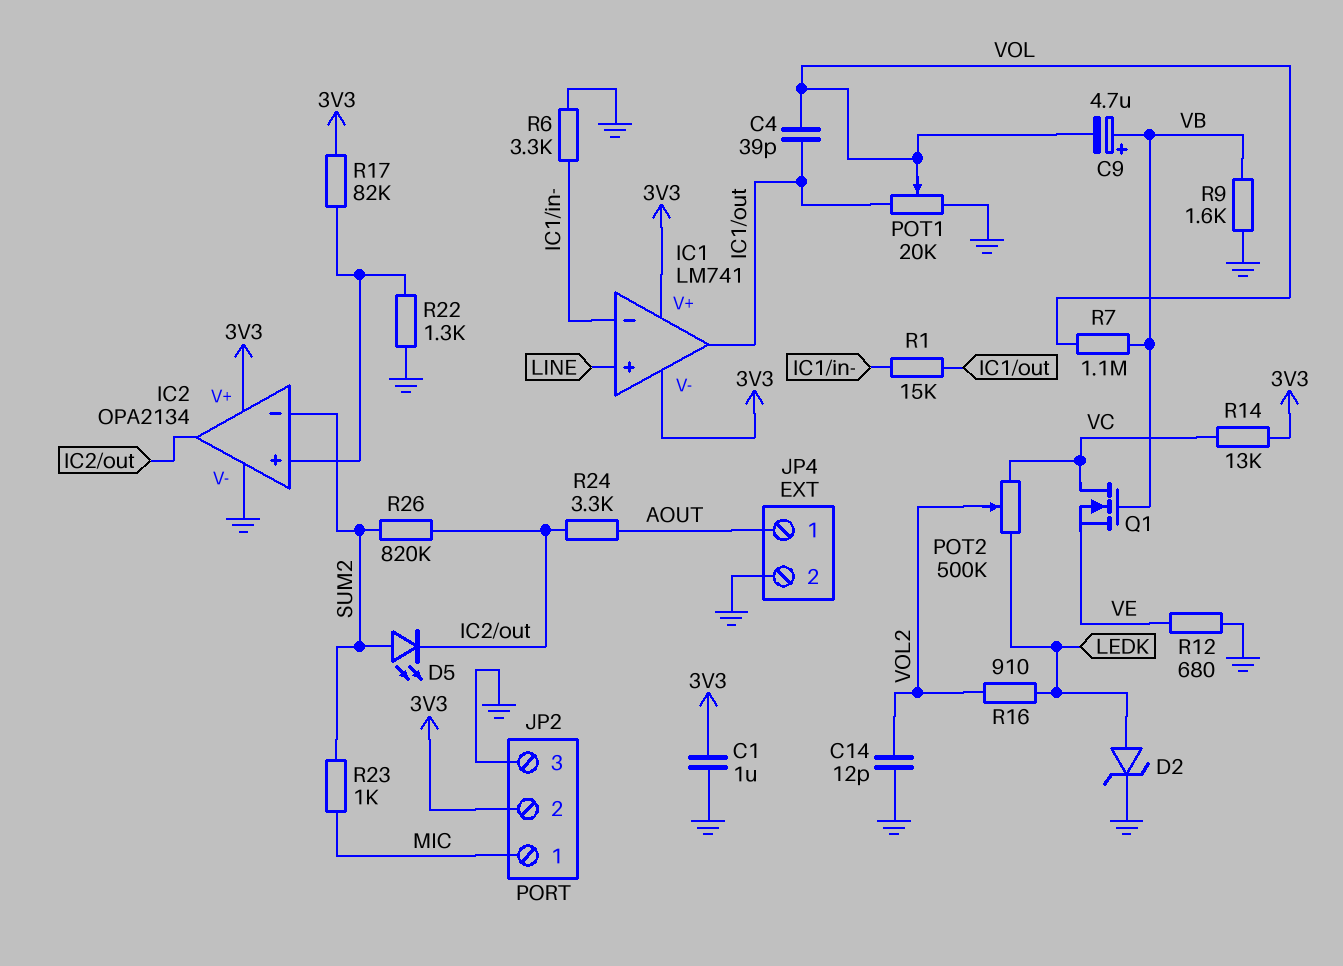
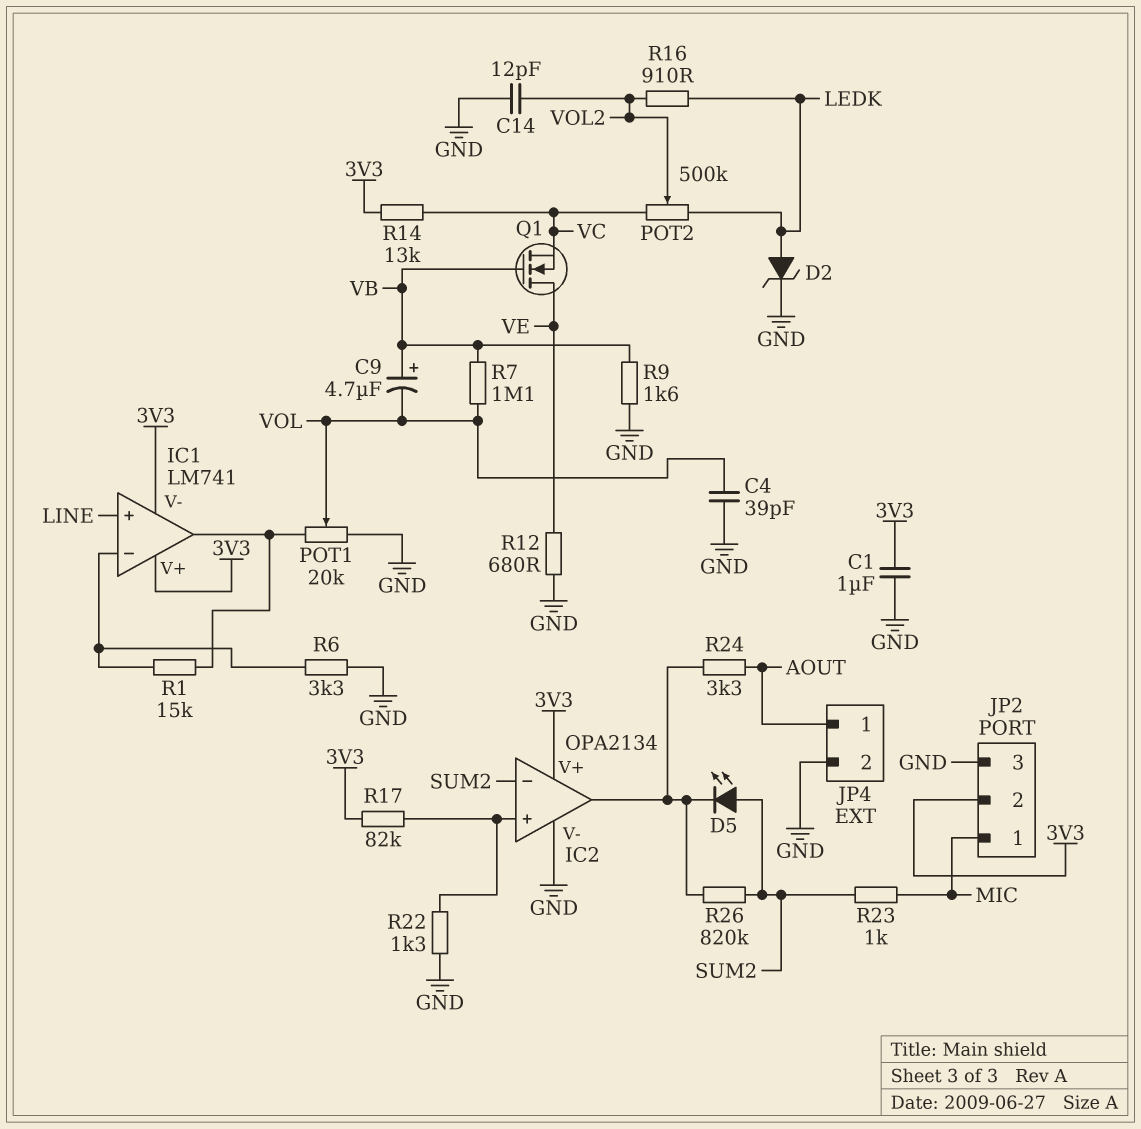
C4: 39pF (IC1/out, VOL) -> 39pF (GND, VOL)
Q1: NMOS (G VB, D VC, S VE) -> NMOS (G VB, D VE, S VC)

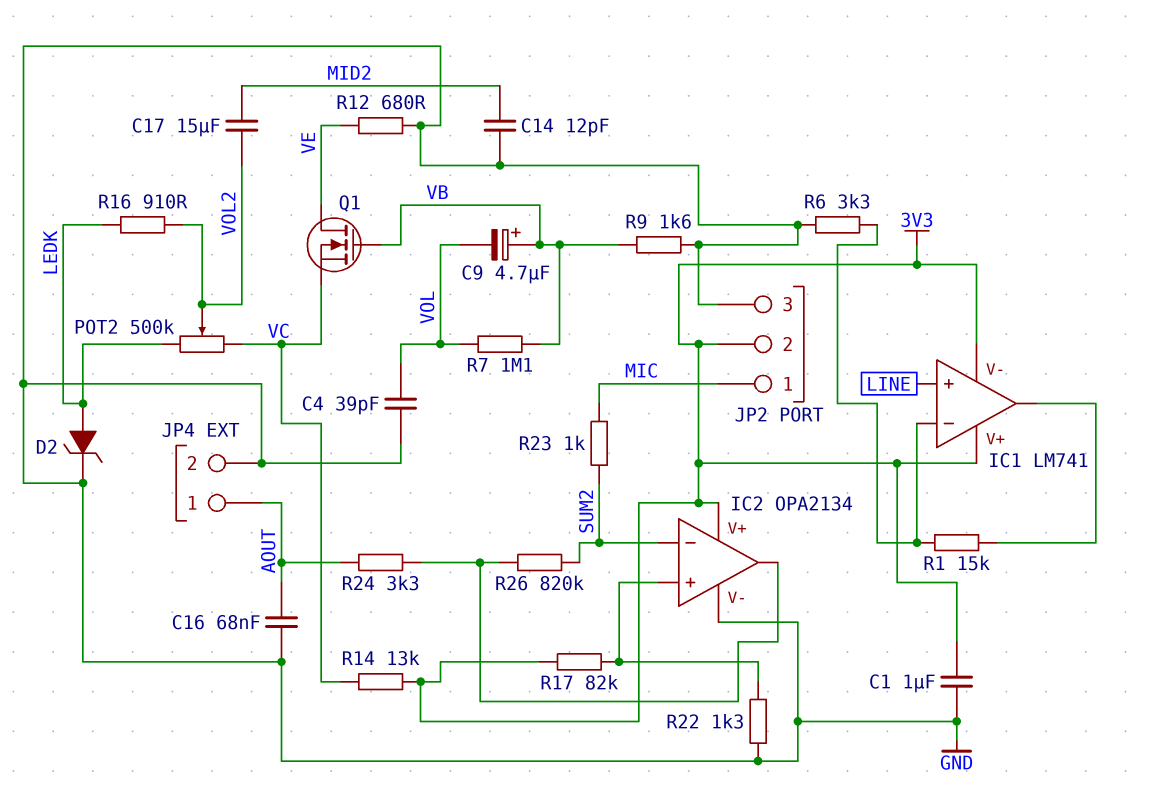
C14: 12pF (GND, VOL2) -> 12pF (GND, MID2)
C16: none -> 68nF (AOUT, GND)
C17: none -> 15uF (MID2, VOL2)
D5: LED (A SUM2, K IC2/out) -> none
POT1: 20k (GND, IC1/out, wiper VOL) -> none

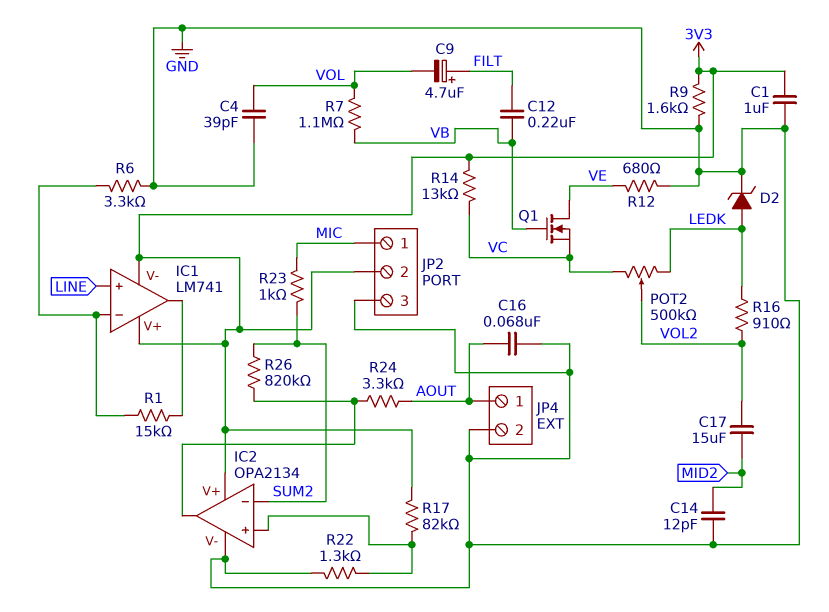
C9: 4.7uF (plus VB, minus VOL) -> 4.7uF (plus FILT, minus VOL)
C12: none -> 220nF (FILT, VB)
R9: 1.6k (GND, VB) -> 1.6k (3V3, GND)

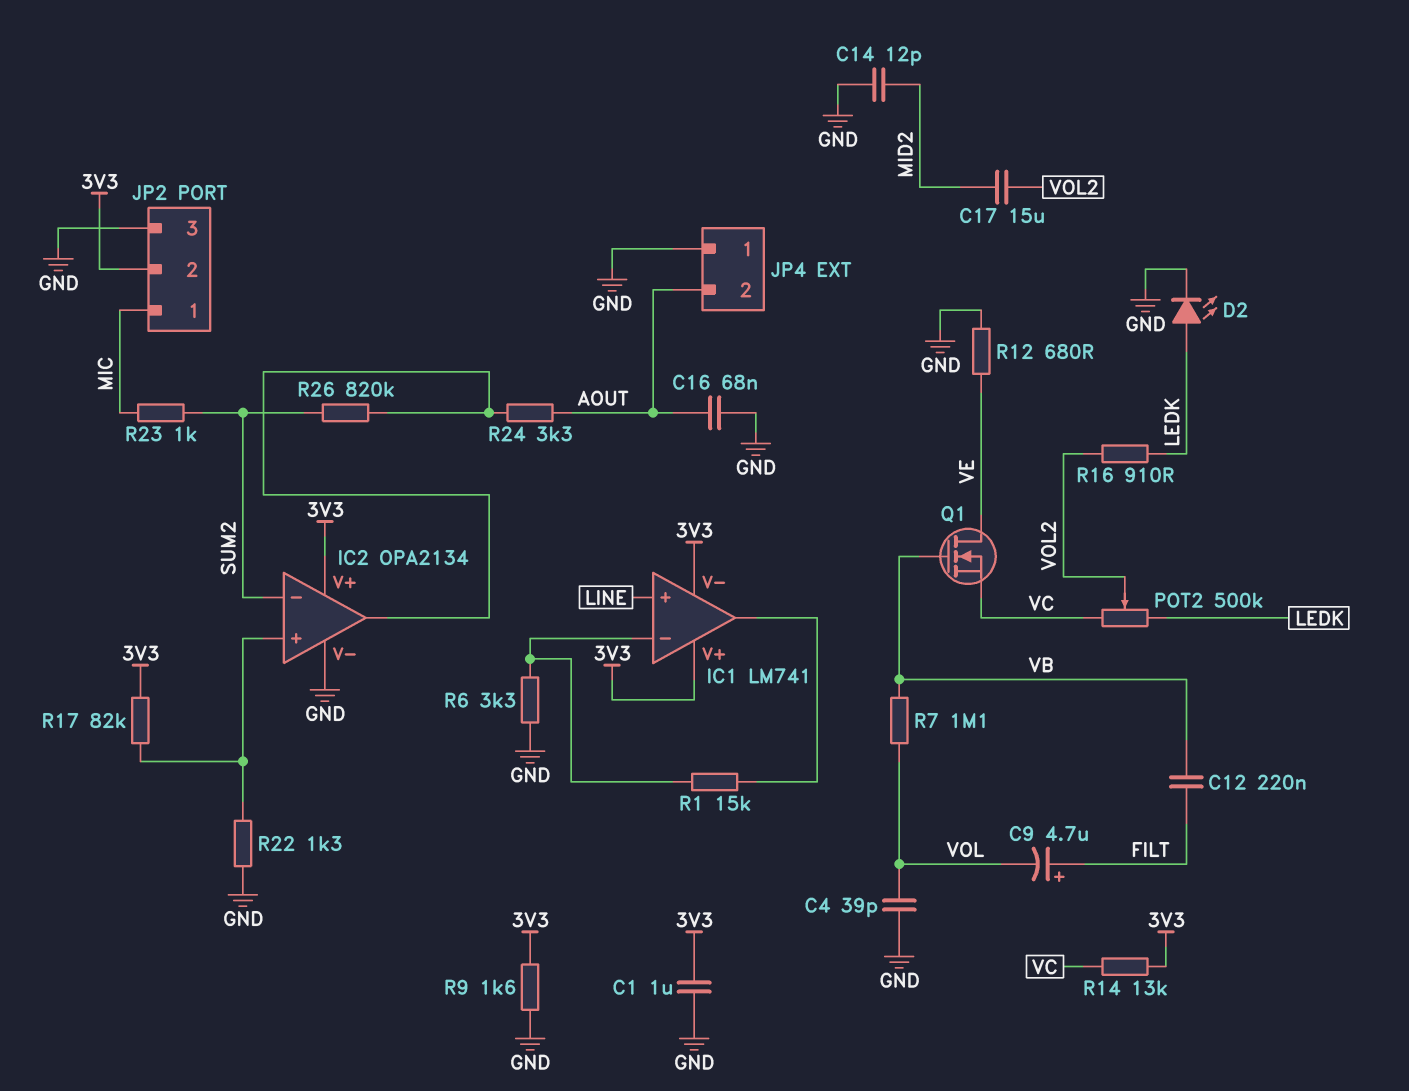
D2: zener (A LEDK, K GND) -> LED (A LEDK, K GND)
JP4 pin 1: AOUT -> GND
JP4 pin 2: GND -> AOUT

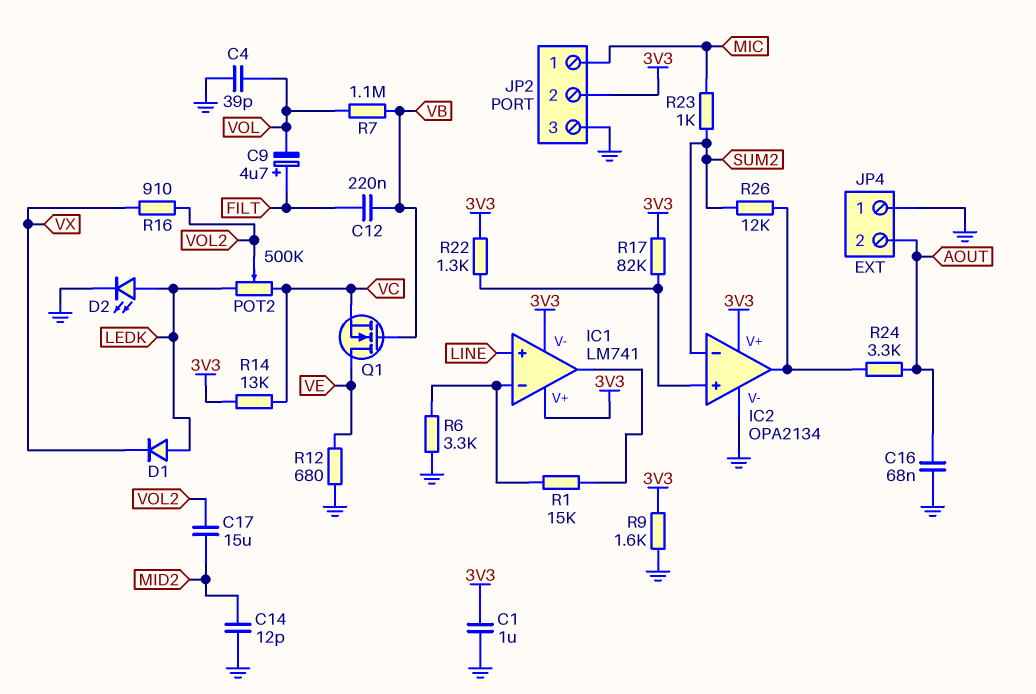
D1: none -> diode (A LEDK, K VX)
R16: 910 (LEDK, VOL2) -> 910 (VOL2, VX)
R22: 1.3k (GND, IC2/in+) -> 1.3k (3V3, IC2/in+)
R26: 820k (IC2/out, SUM2) -> 12k (IC2/out, SUM2)

